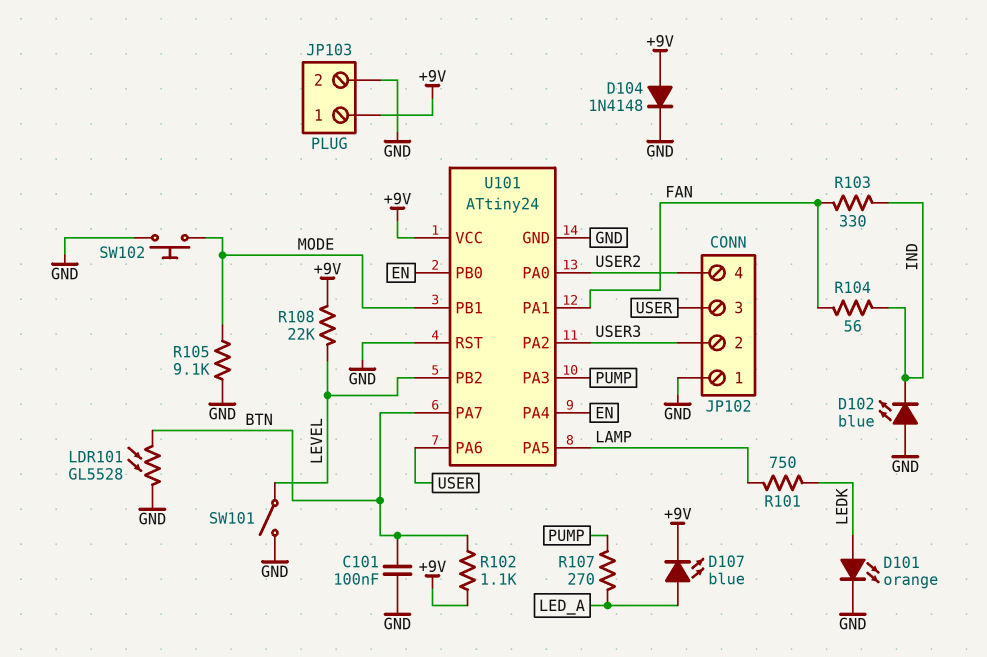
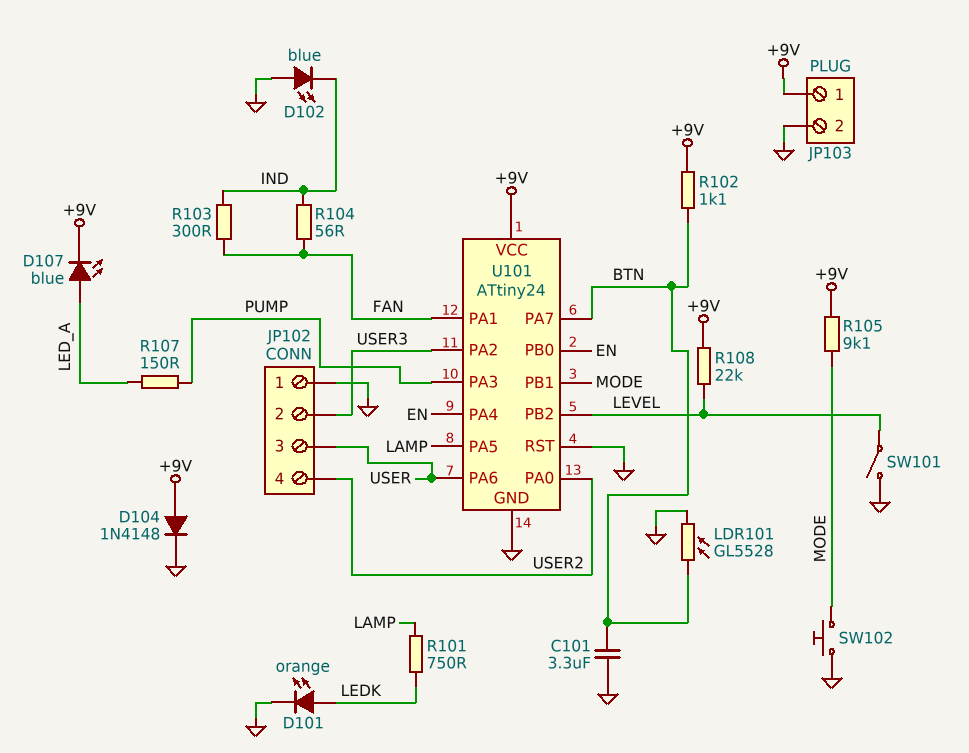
C101: 100nF (BTN, GND) -> 3.3uF (BTN, GND)
R103: 330 (FAN, IND) -> 300 (FAN, IND)
R105: 9.1k (GND, MODE) -> 9.1k (+9V, MODE)
R107: 270 (LED_A, PUMP) -> 150 (LED_A, PUMP)

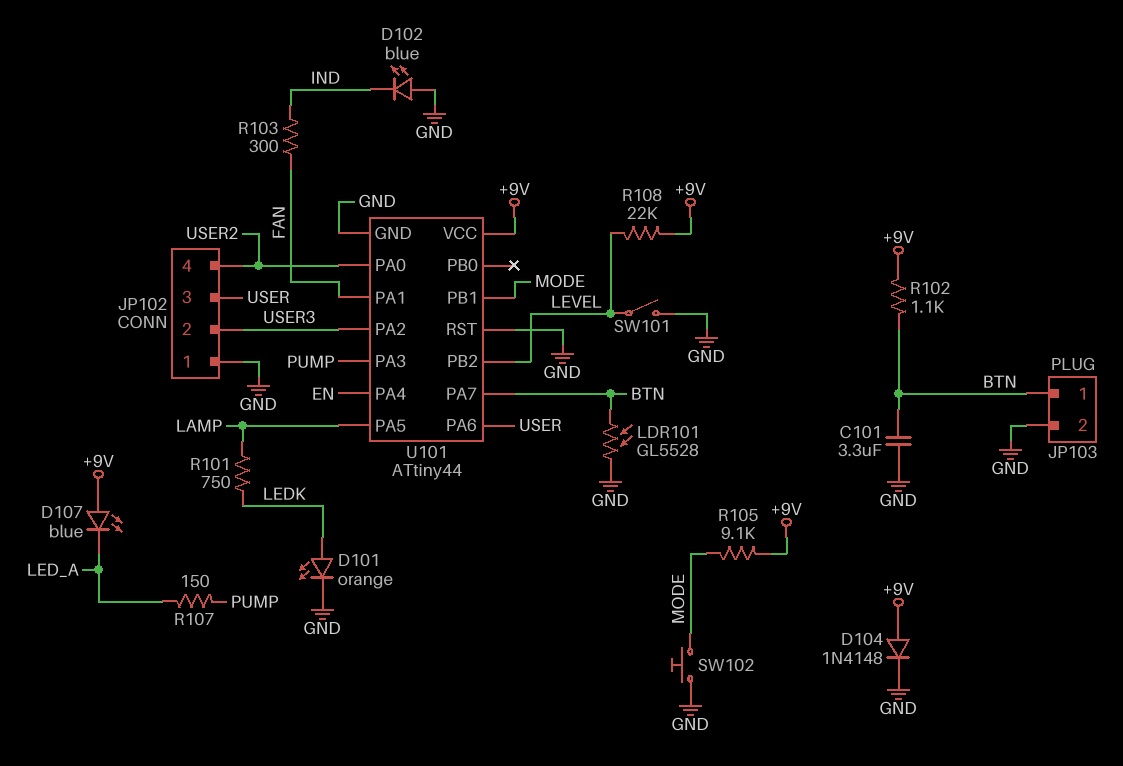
D107: LED blue (A LED_A, K +9V) -> LED blue (A +9V, K LED_A)
JP103 pin 1: +9V -> BTN
R104: 56 (FAN, IND) -> none
U101: ATtiny24 -> ATtiny44
U101 pin PB0: EN -> none

